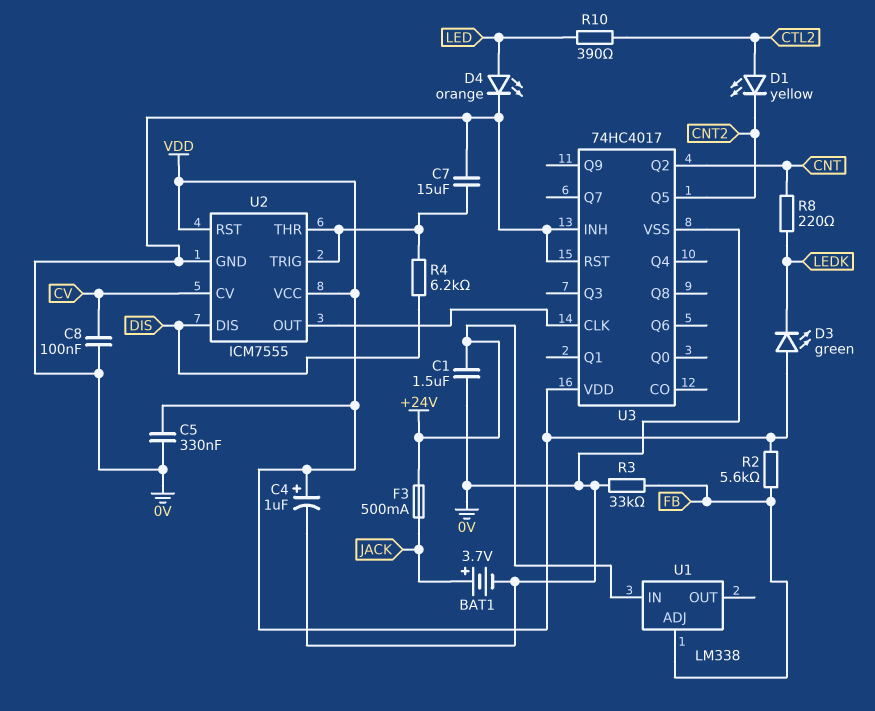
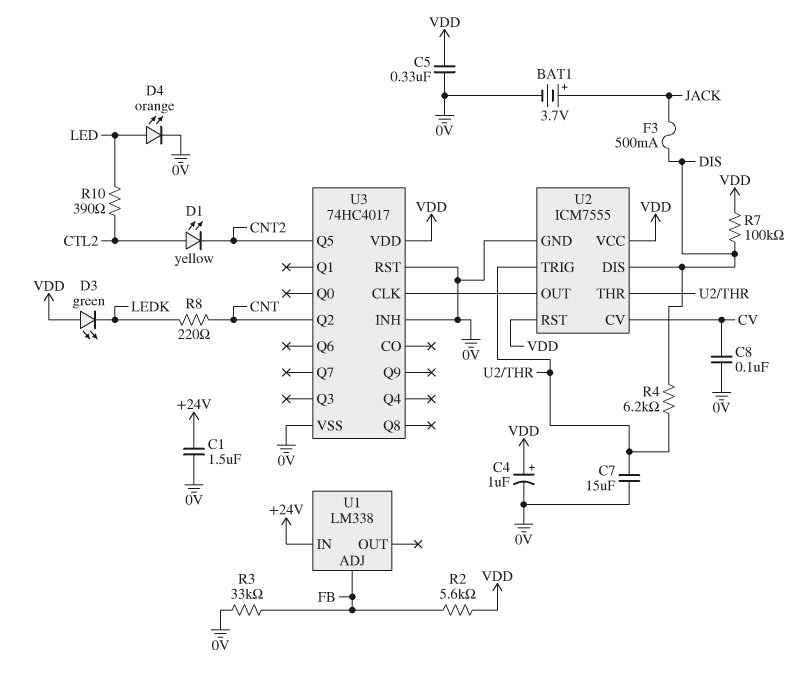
F3: 500mA (+24V, JACK) -> 500mA (DIS, JACK)
R7: none -> 100k (DIS, VDD)

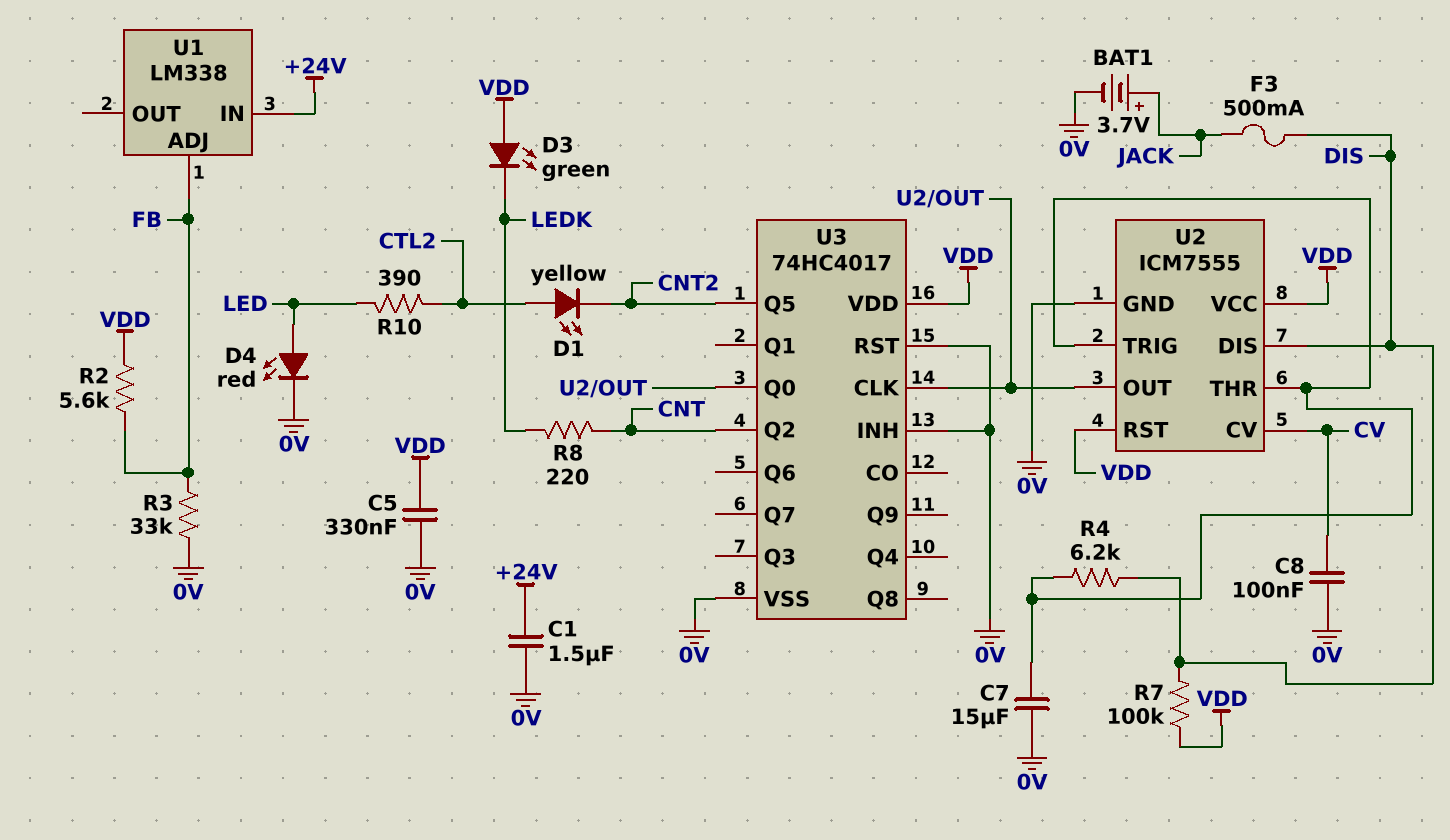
C4: 1uF (plus VDD, minus 0V) -> none
D4: LED orange (A LED, K 0V) -> LED red (A LED, K 0V)
U3 pin Q0: none -> U2/OUT

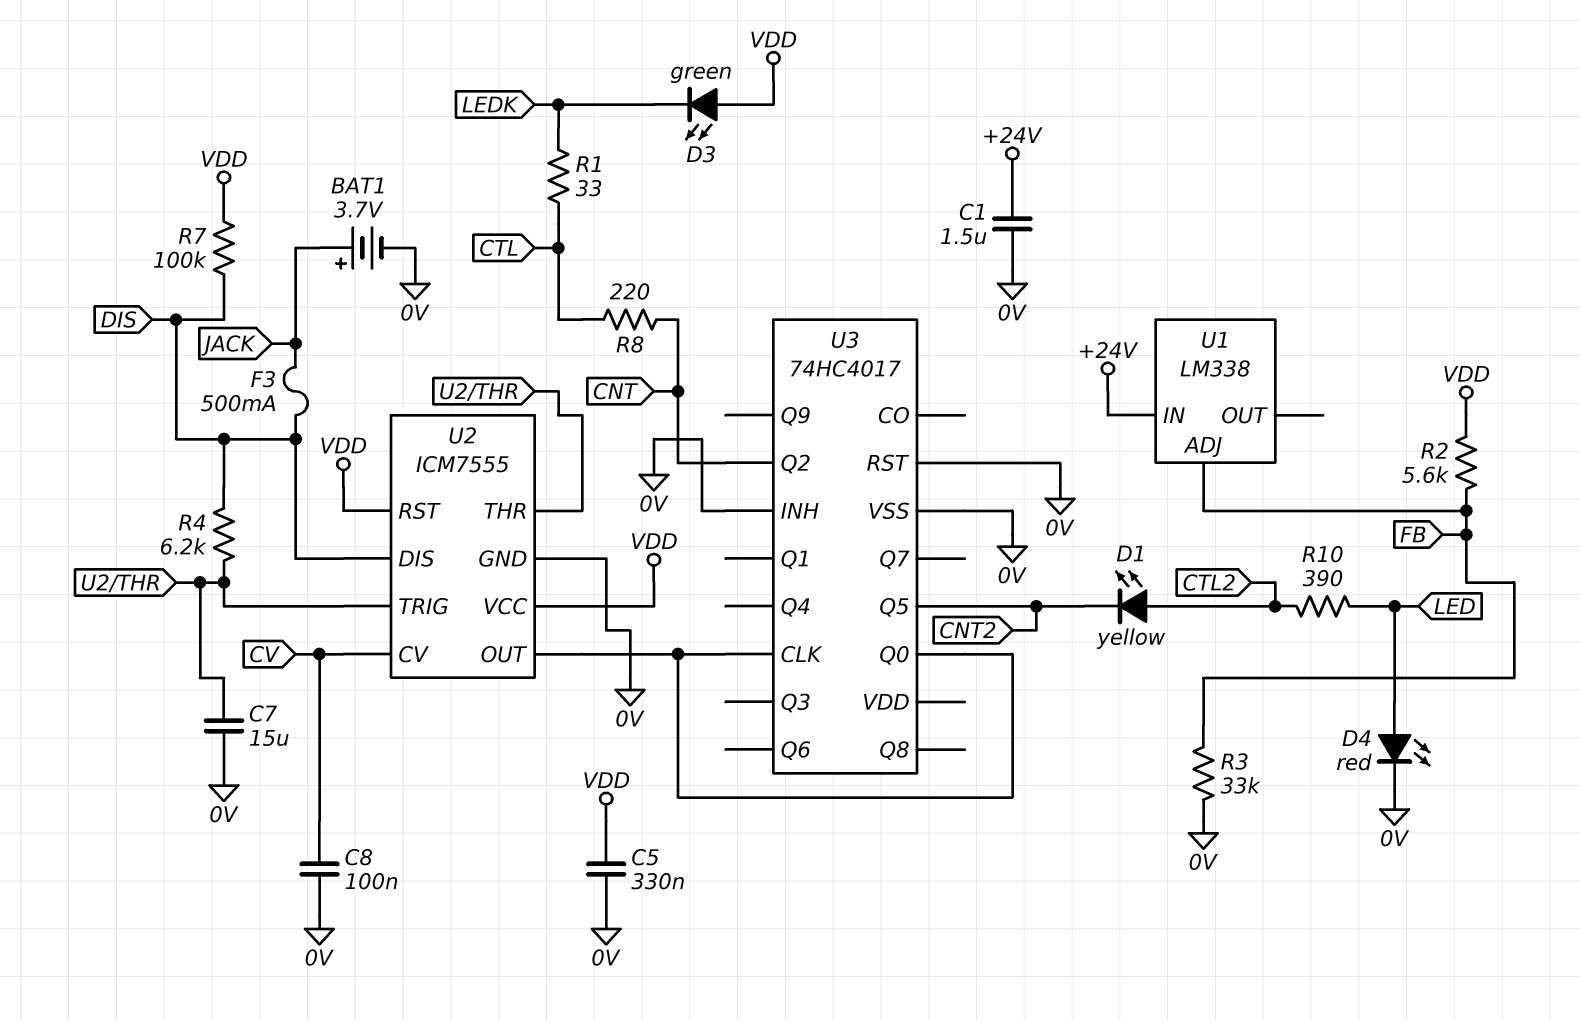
R1: none -> 33 (CTL, LEDK)
R8: 220 (CNT, LEDK) -> 220 (CNT, CTL)
U3 pin VDD: VDD -> none

